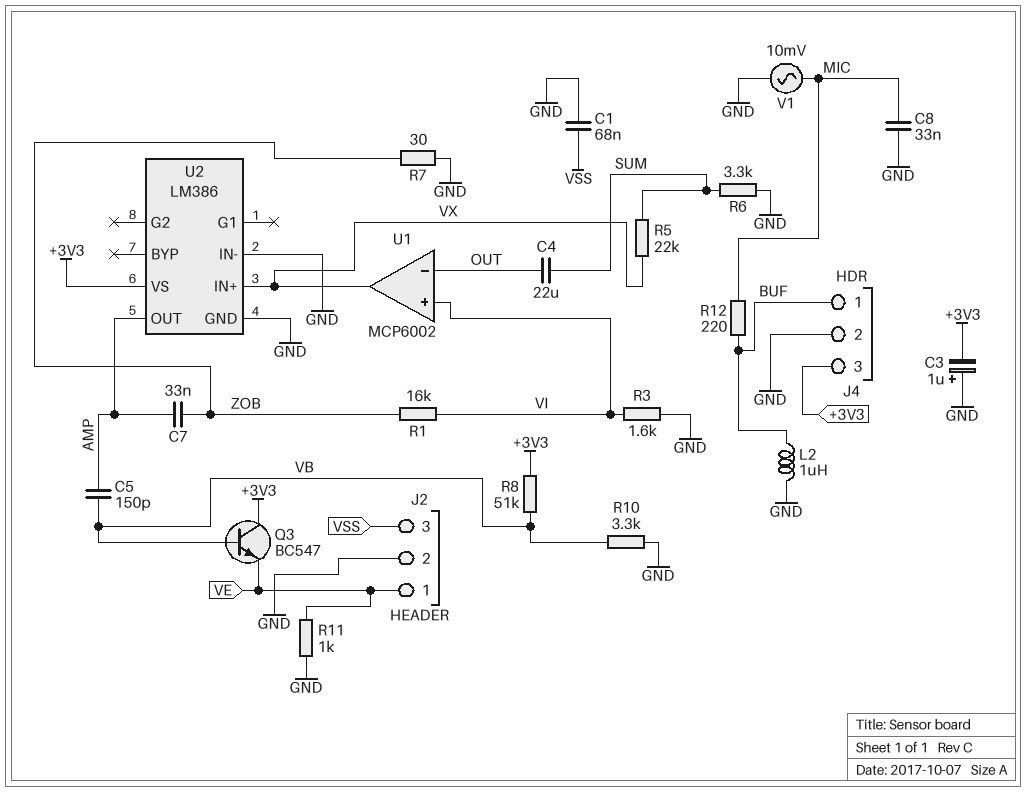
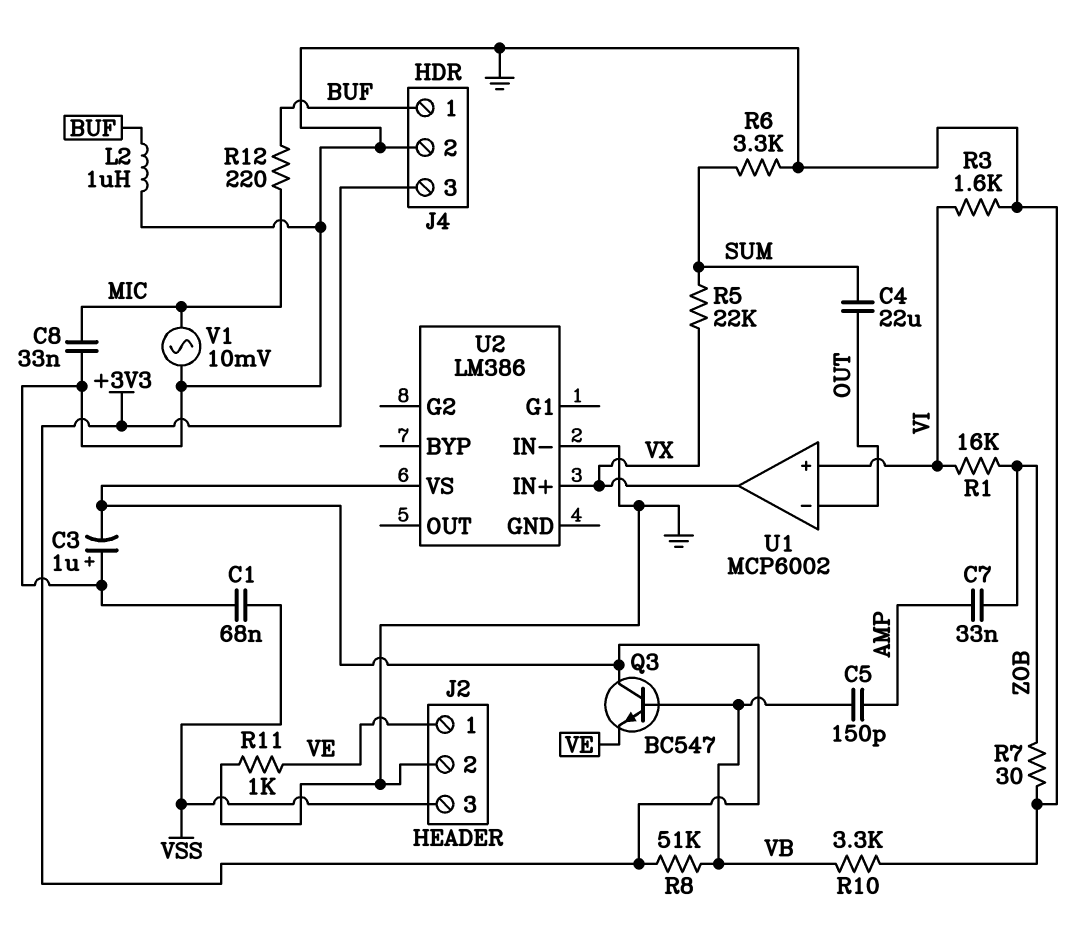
U2 pin GND: GND -> none
U2 pin OUT: AMP -> none

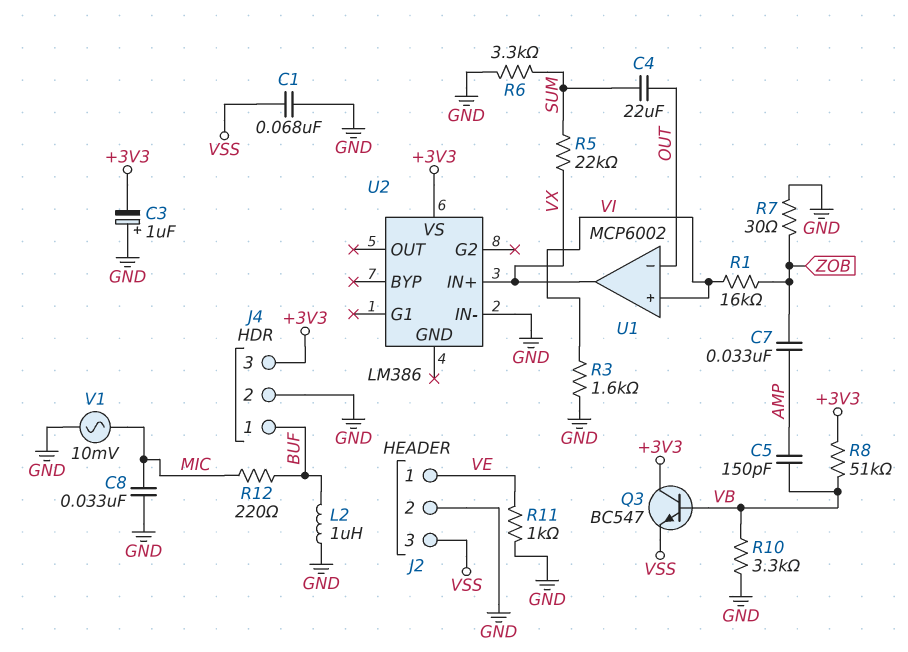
Q3: NPN BC547 (B VB, C +3V3, E VE) -> NPN BC547 (B VB, C +3V3, E VSS)

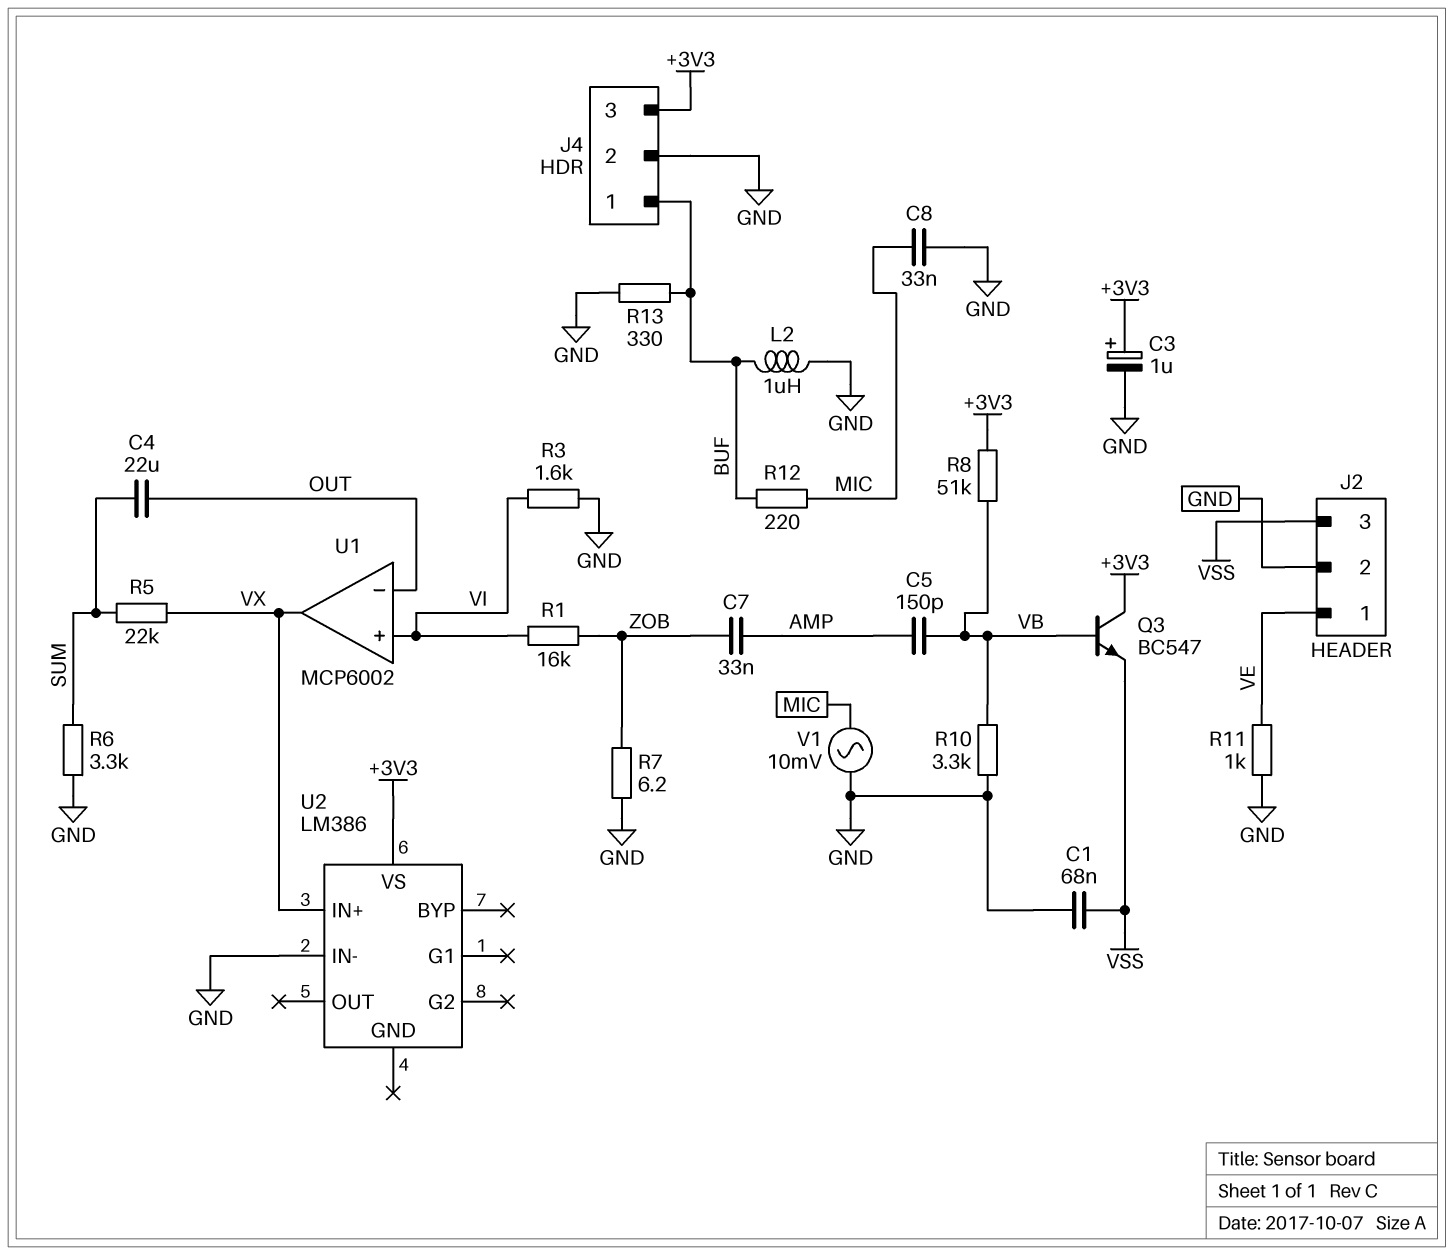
C3: 1uF (plus GND, minus +3V3) -> 1uF (plus +3V3, minus GND)
R7: 30 (GND, ZOB) -> 6.2 (GND, ZOB)
R13: none -> 330 (BUF, GND)

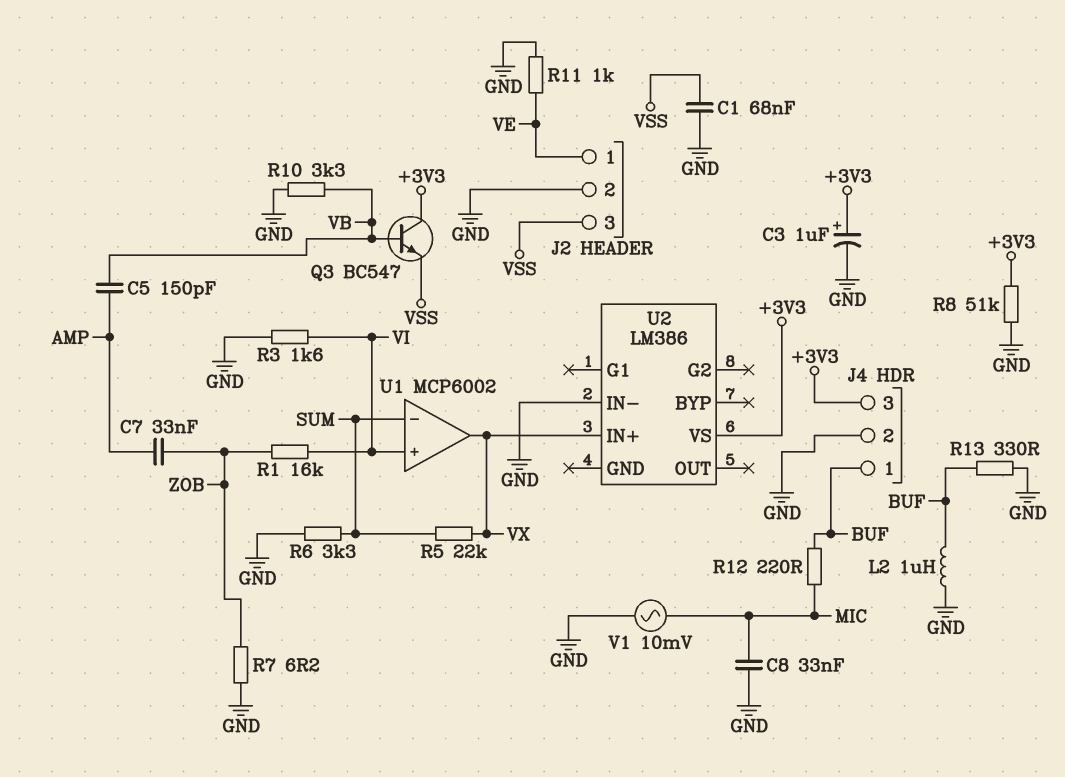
C4: 22uF (OUT, SUM) -> none
R8: 51k (+3V3, VB) -> 51k (+3V3, GND)
U1 pin in-: OUT -> SUM

